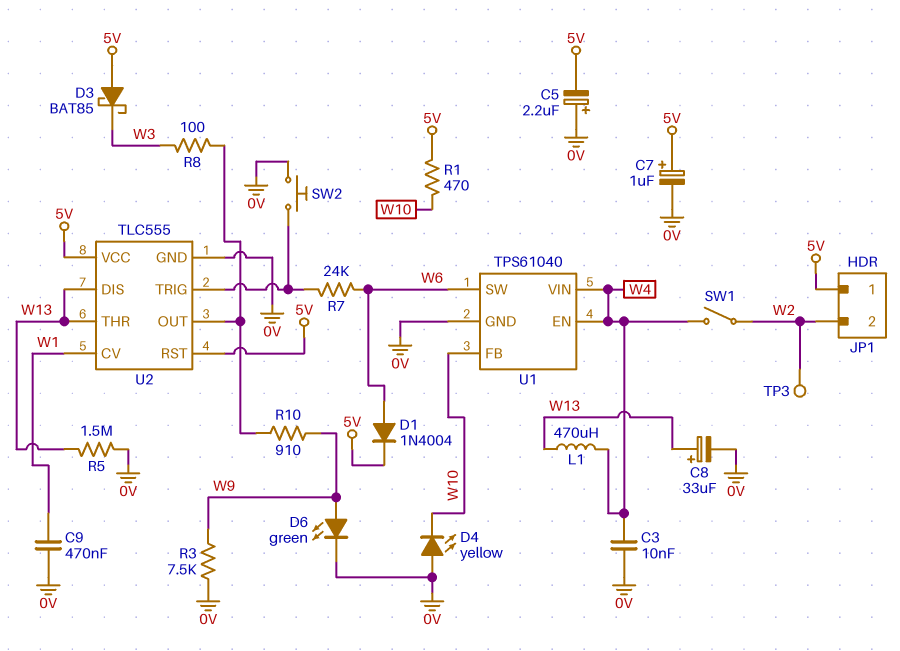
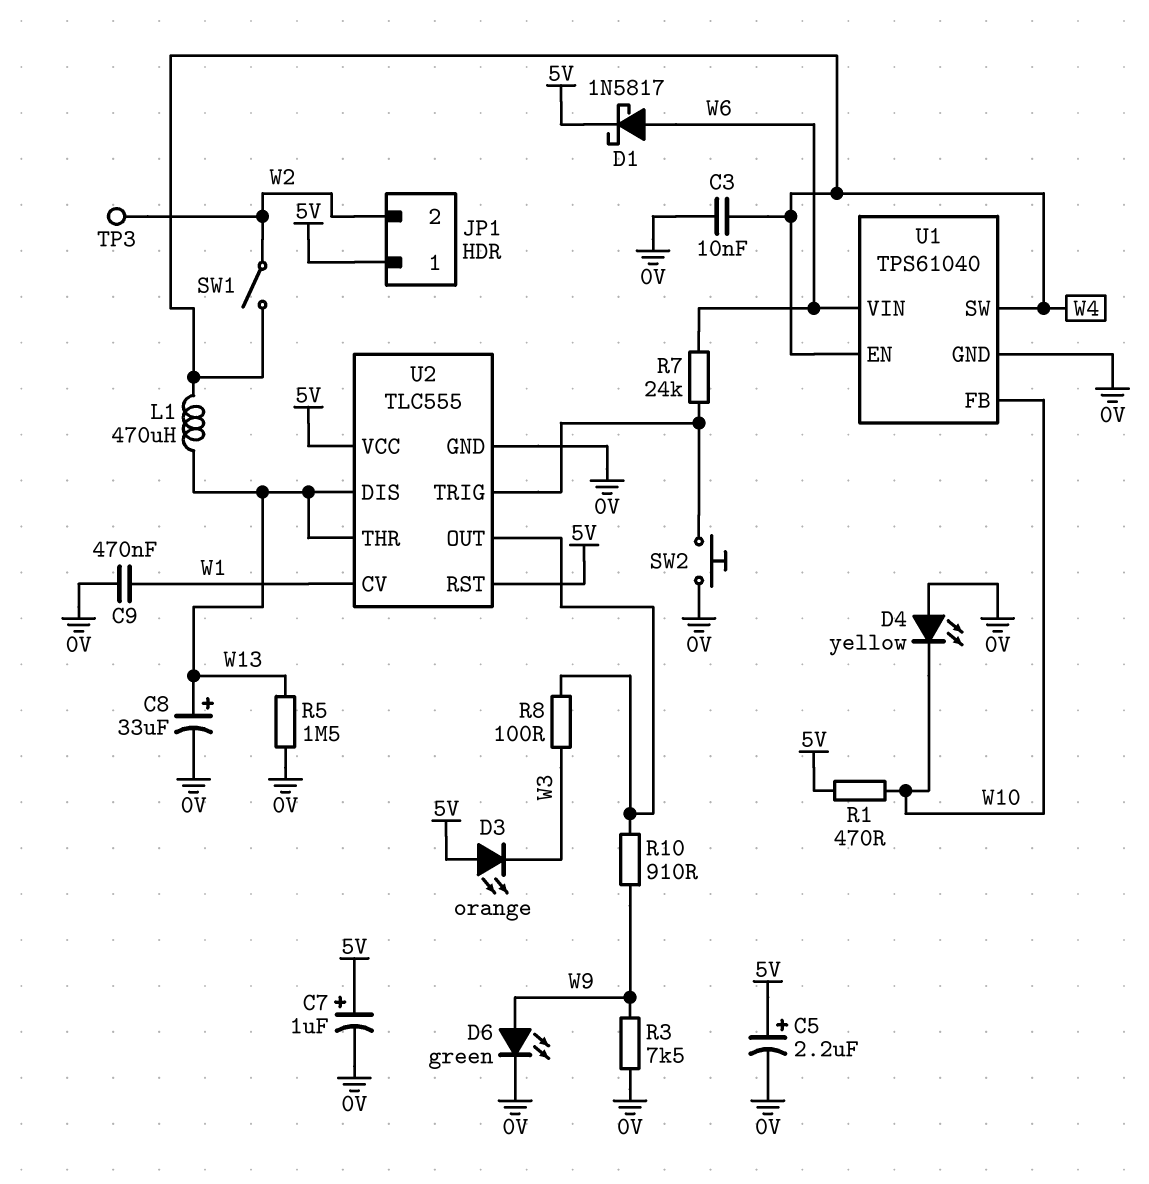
C5: 2.2uF (plus 0V, minus 5V) -> 2.2uF (plus 5V, minus 0V)
D1: diode 1N4004 (A W6, K 5V) -> schottky 1N5817 (A W6, K 5V)
D3: schottky BAT85 (A 5V, K W3) -> LED orange (A 5V, K W3)
U1 pin SW: W6 -> W4
U1 pin VIN: W4 -> W6

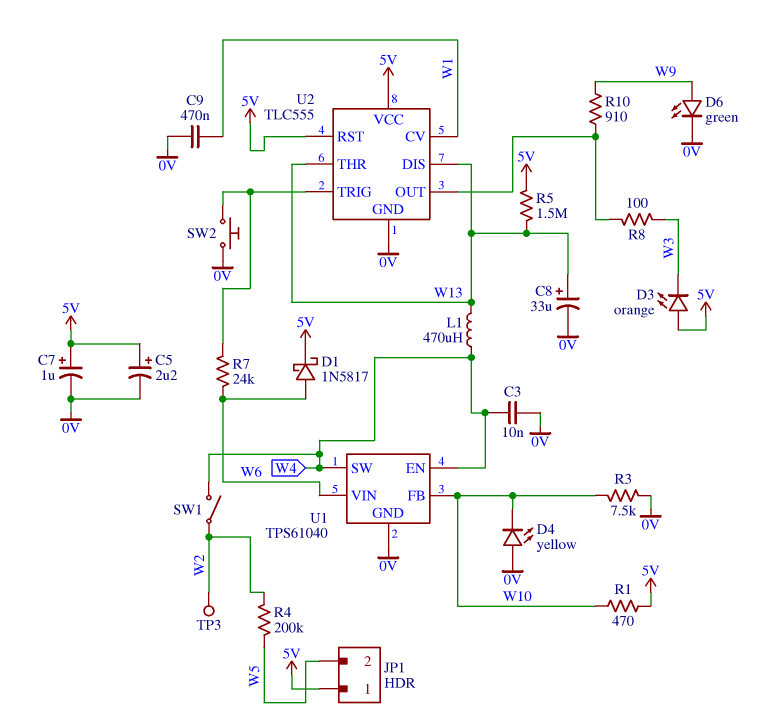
JP1 pin 2: W2 -> W5
R3: 7.5k (0V, W9) -> 7.5k (0V, W10)
R4: none -> 200k (W2, W5)
R5: 1.5M (0V, W13) -> 1.5M (5V, W13)

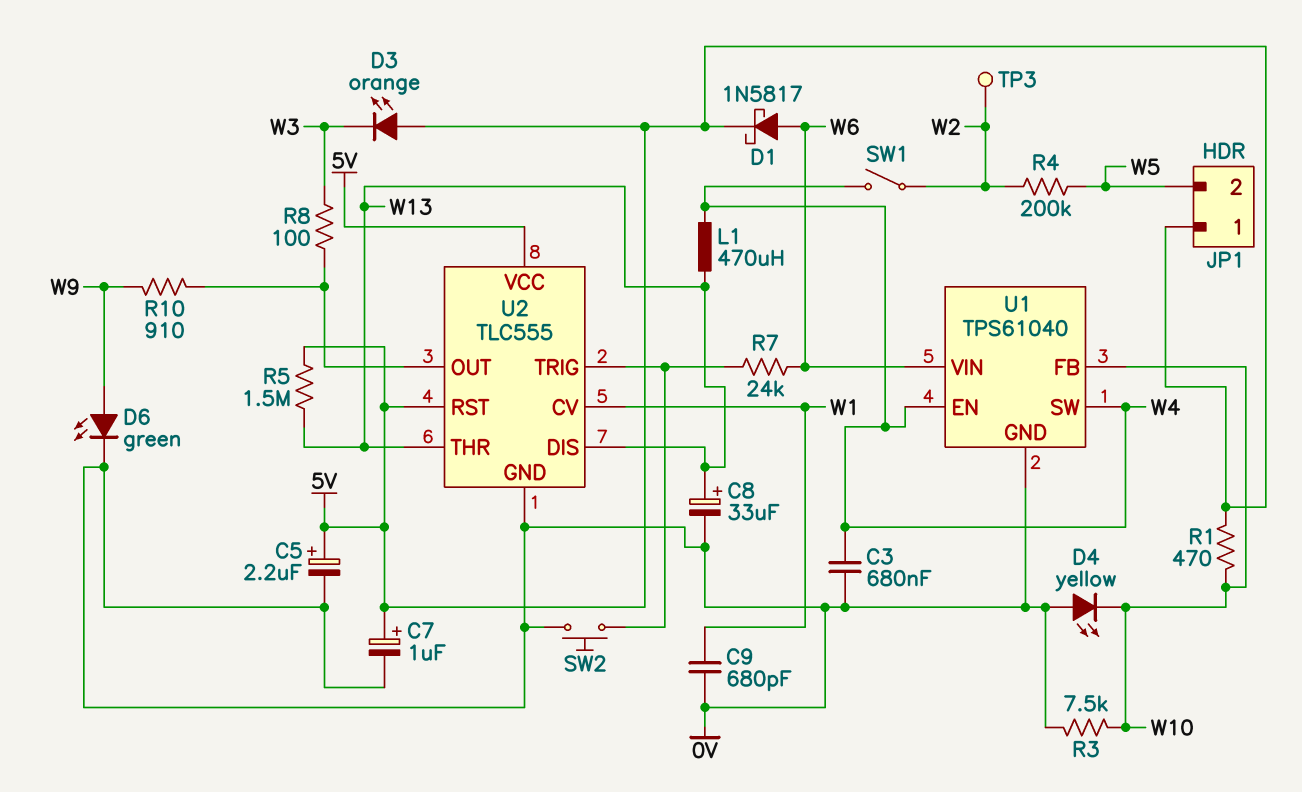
C3: 10nF (0V, W4) -> 680nF (0V, W4)
C9: 470nF (0V, W1) -> 680pF (0V, W1)

